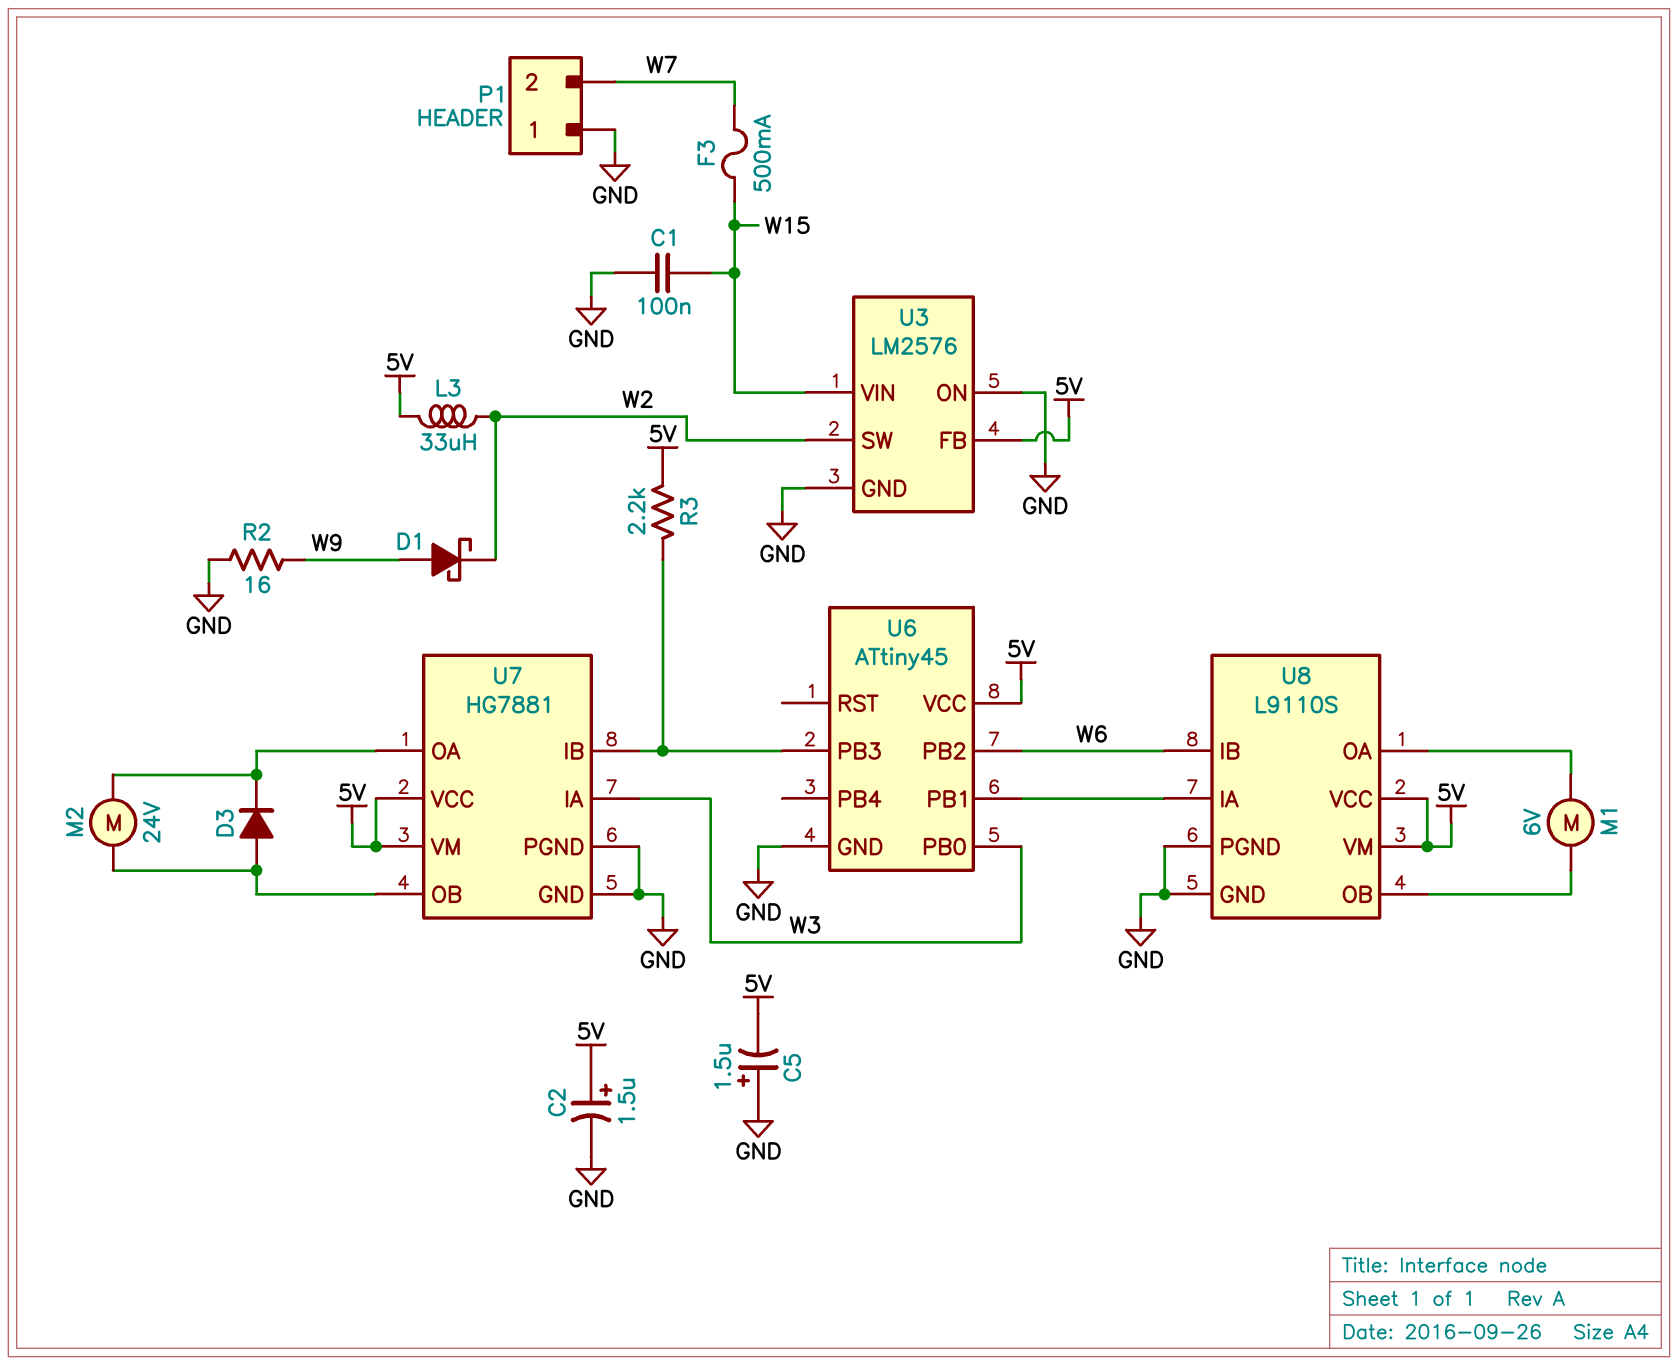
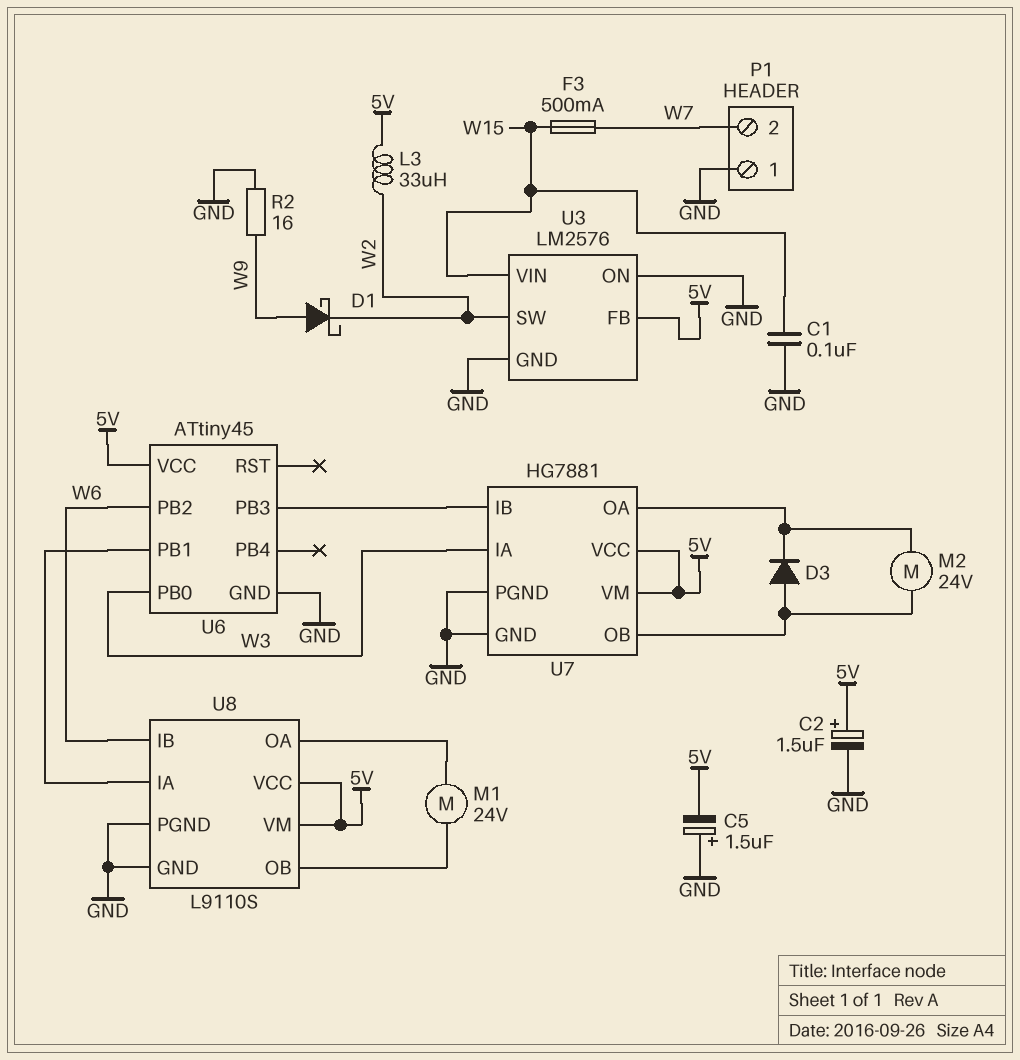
M1: motor 6V (U8/OA, U8/OB) -> motor 24V (U8/OA, U8/OB)
R3: 2.2k (5V, U6/PB3) -> none

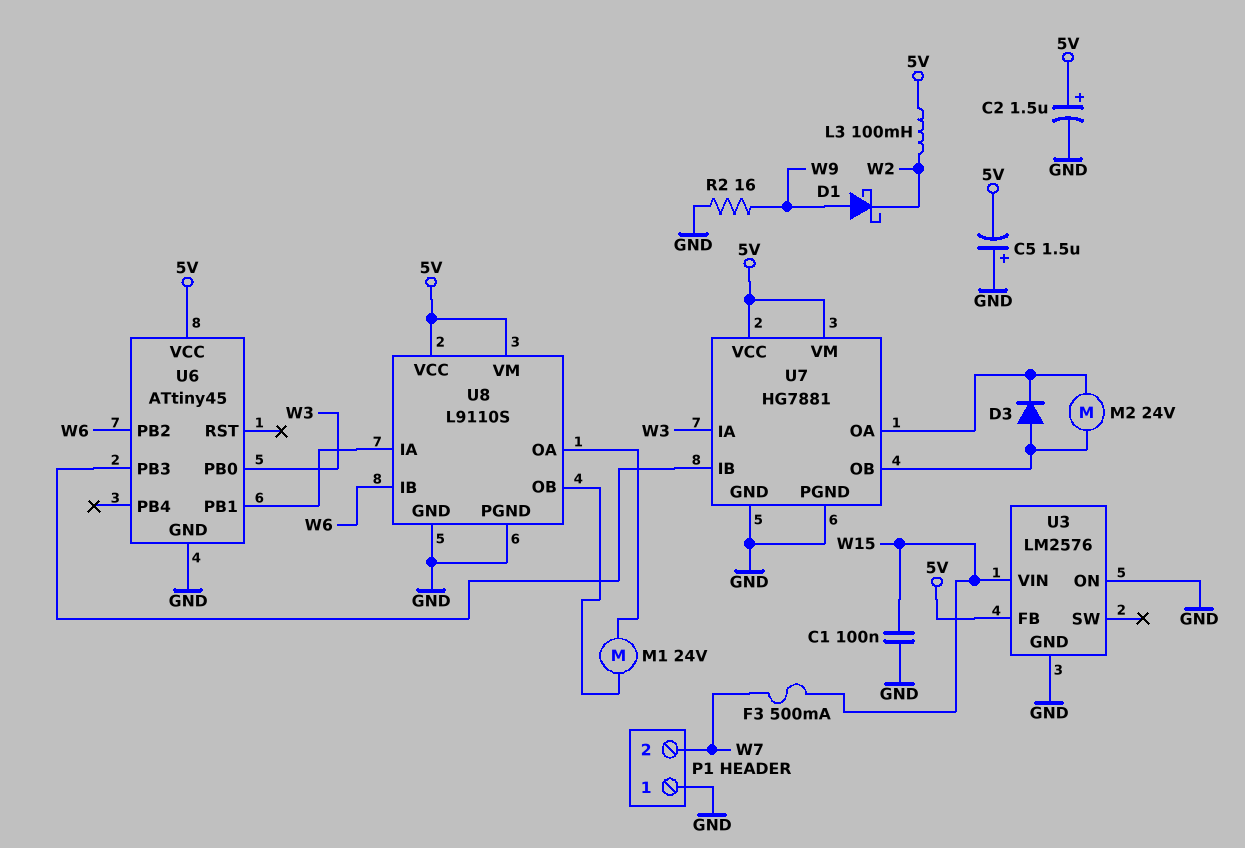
L3: 33uH (5V, W2) -> 100mH (5V, W2)
U3 pin SW: W2 -> none

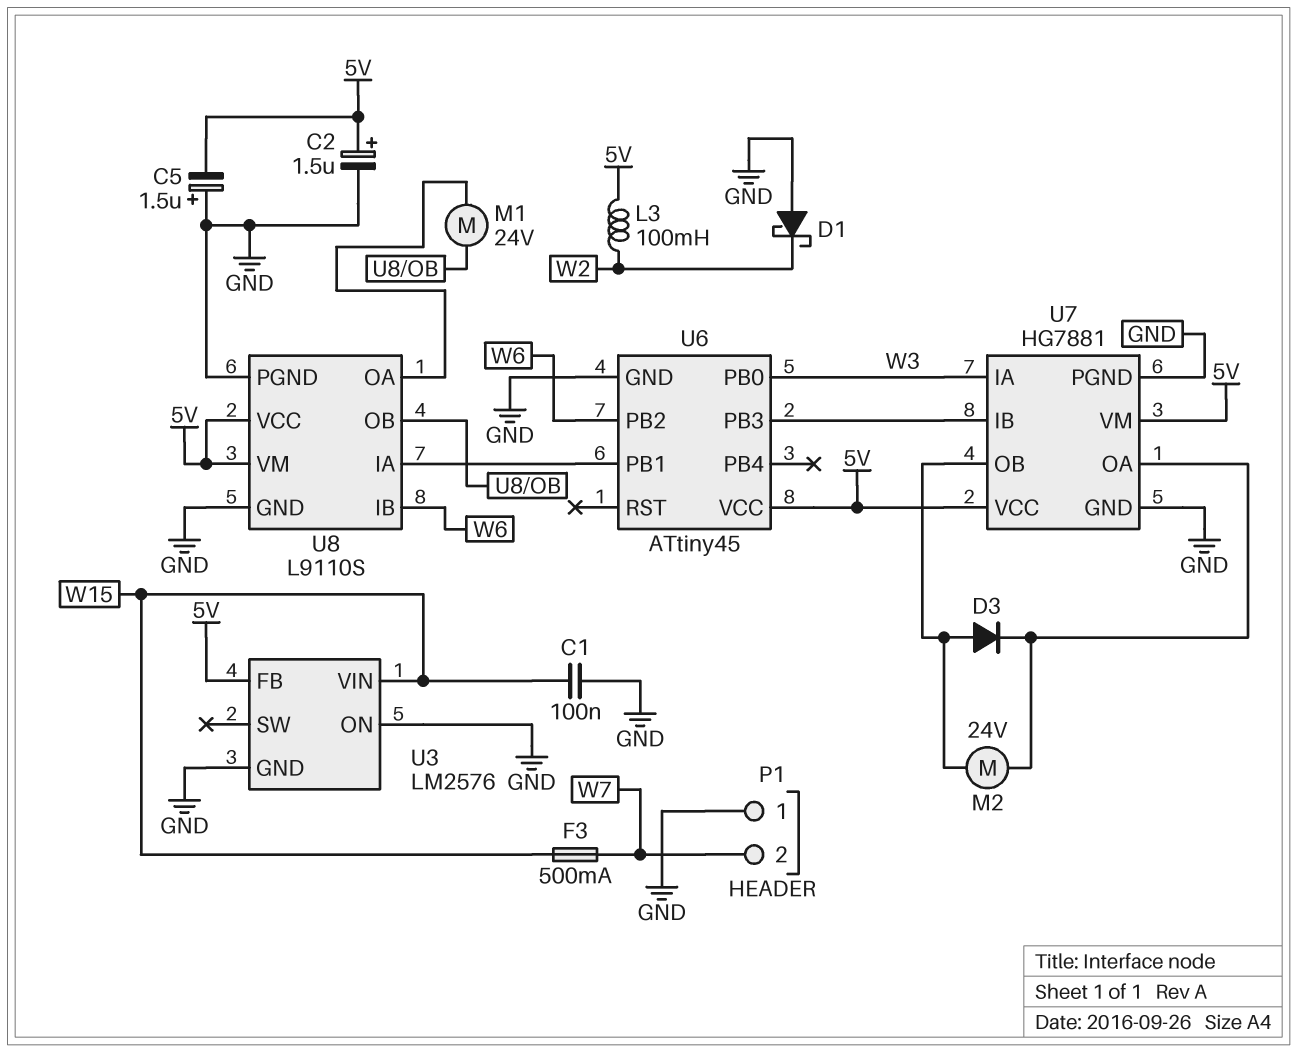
D1: schottky (A W9, K W2) -> schottky (A GND, K W2)
R2: 16 (GND, W9) -> none

